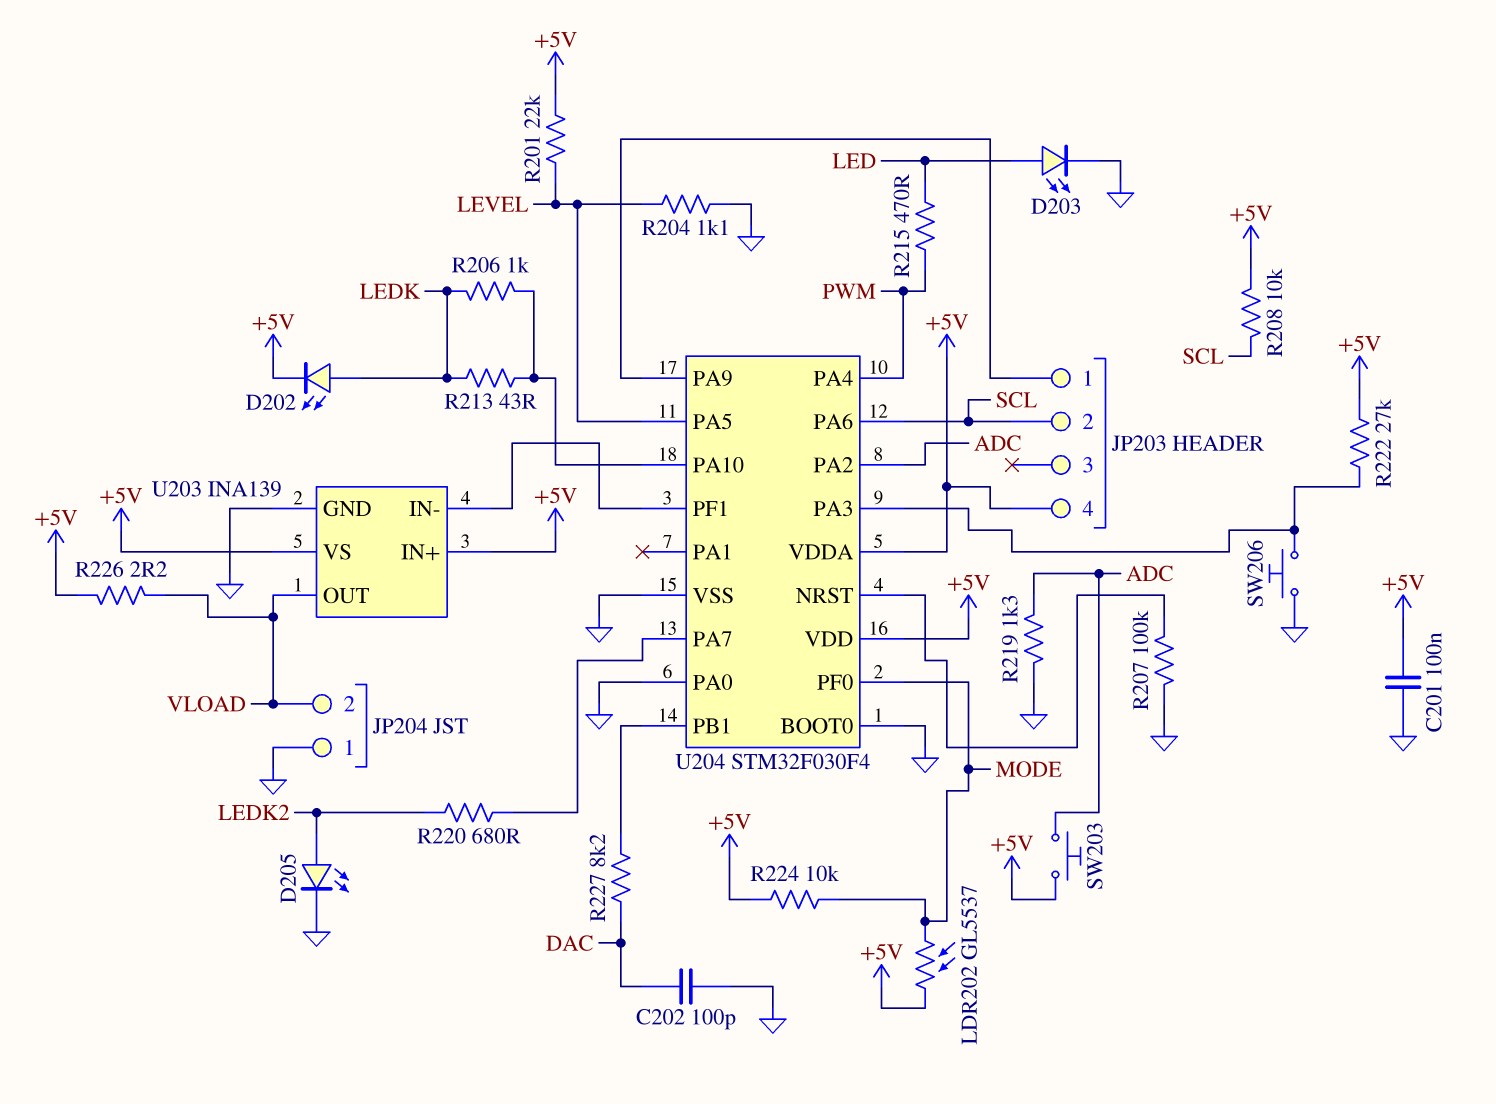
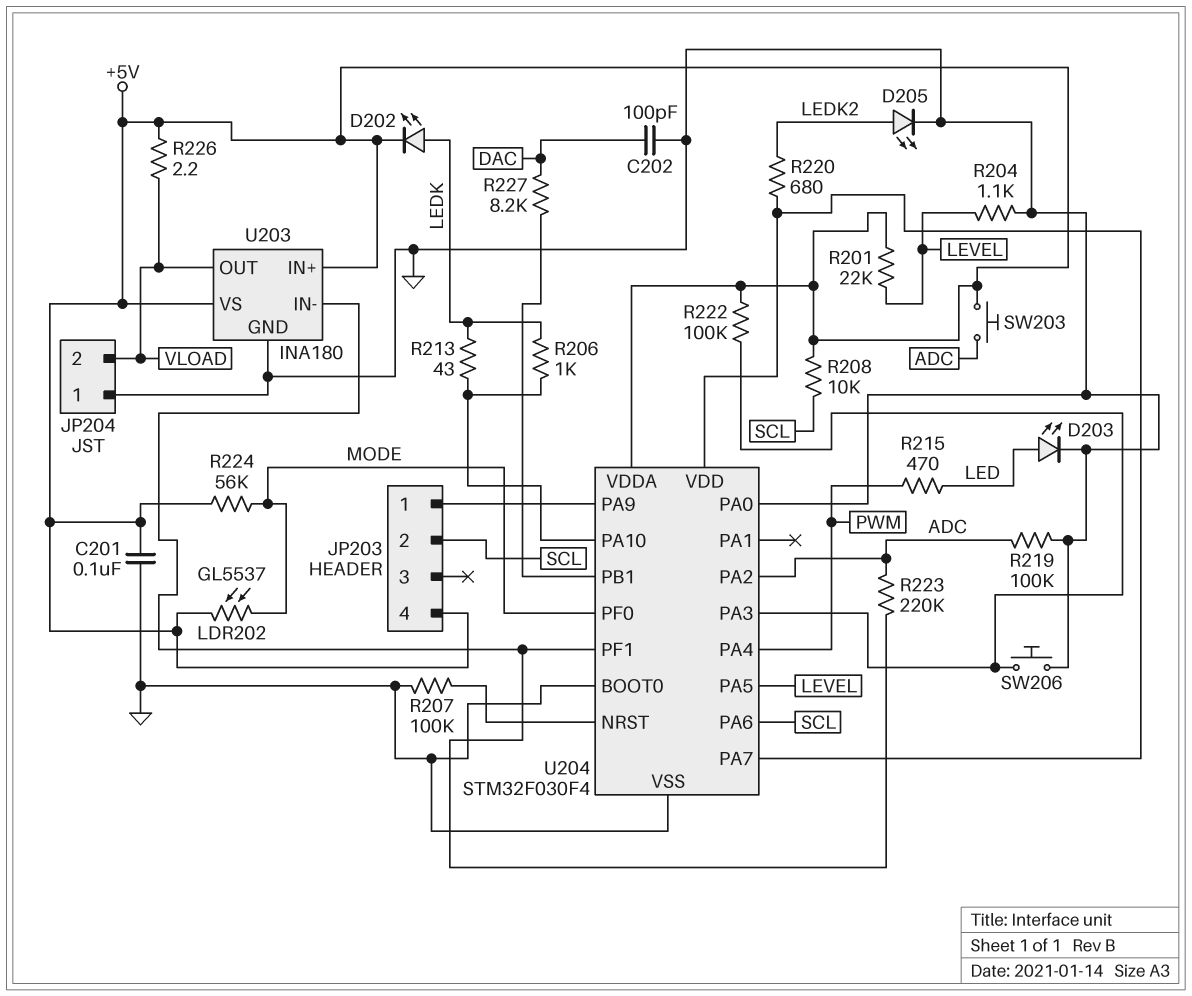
R219: 1.3k (ADC, GND) -> 100k (ADC, GND)
R222: 27k (+5V, U204/PA3) -> 100k (+5V, U204/PA3)
R223: none -> 220k (ADC, U203/IN-)
R224: 10k (+5V, MODE) -> 56k (+5V, MODE)
U203: INA139 -> INA180
U204 pin VDD: +5V -> U204/PA7

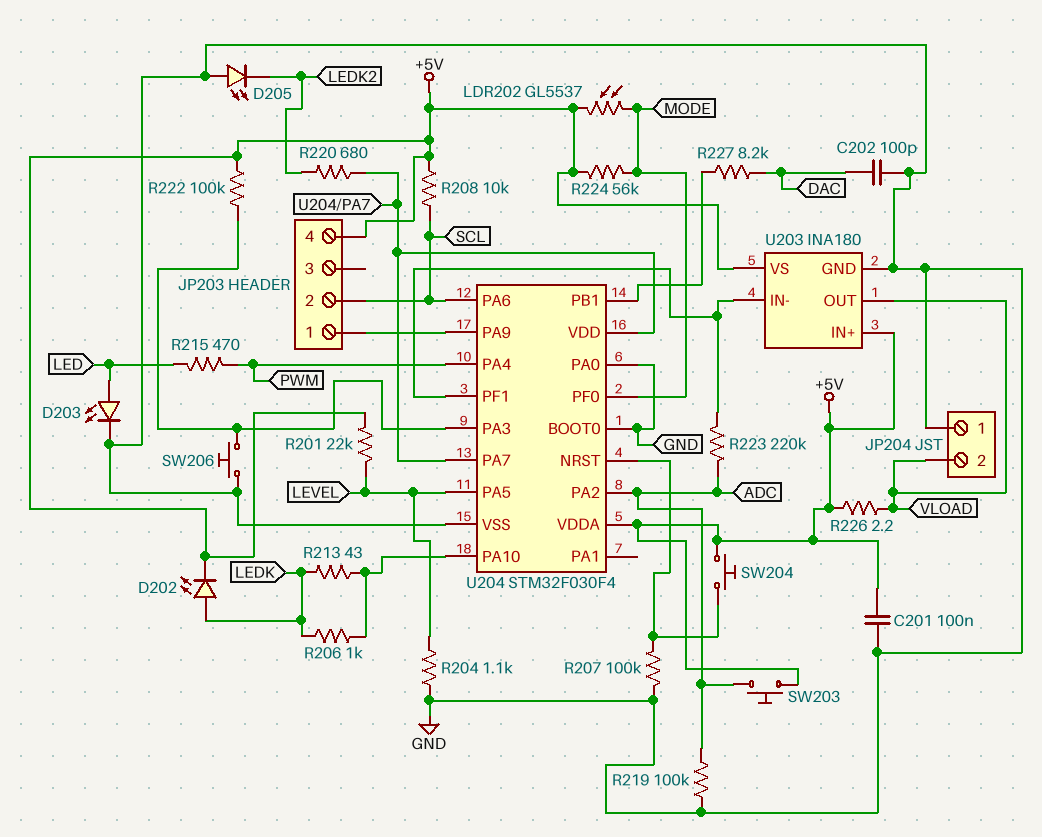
D205: LED (A LEDK2, K GND) -> LED (A GND, K LEDK2)
SW204: none -> button (+5V, U204/NRST)

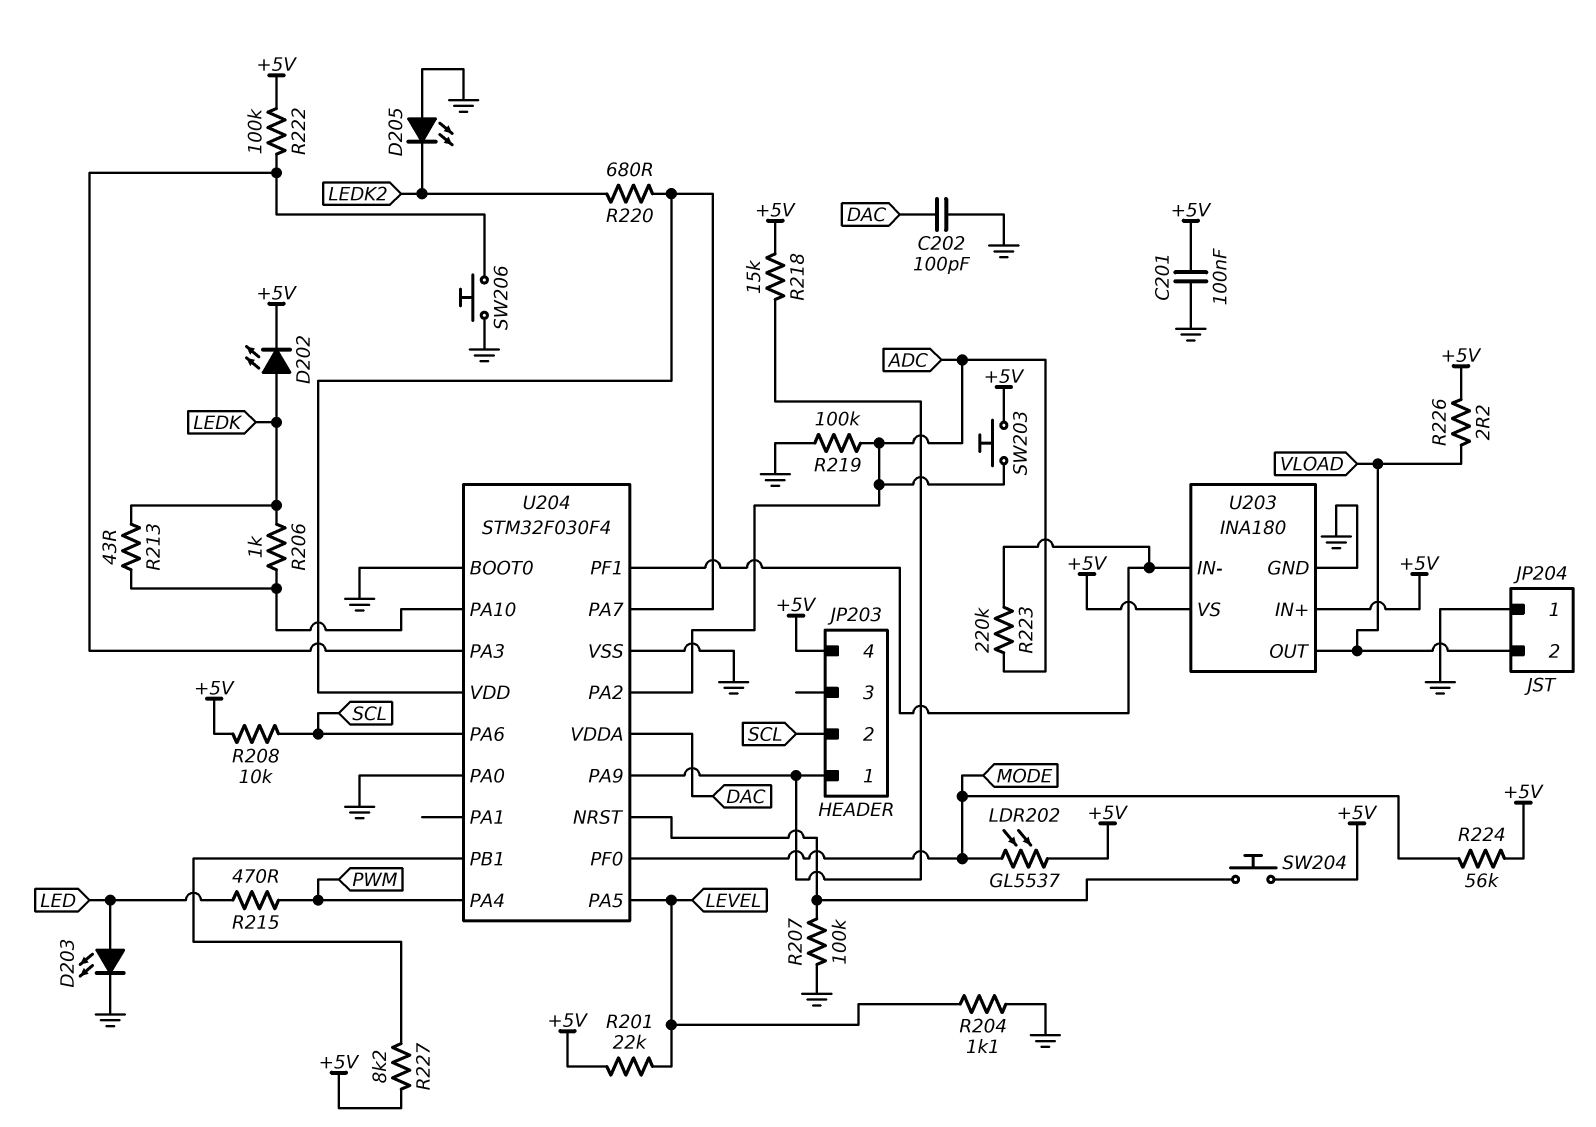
R218: none -> 15k (+5V, JP203/1)
R227: 8.2k (DAC, U204/PB1) -> 8.2k (+5V, U204/PB1)
U204 pin VDDA: +5V -> DAC

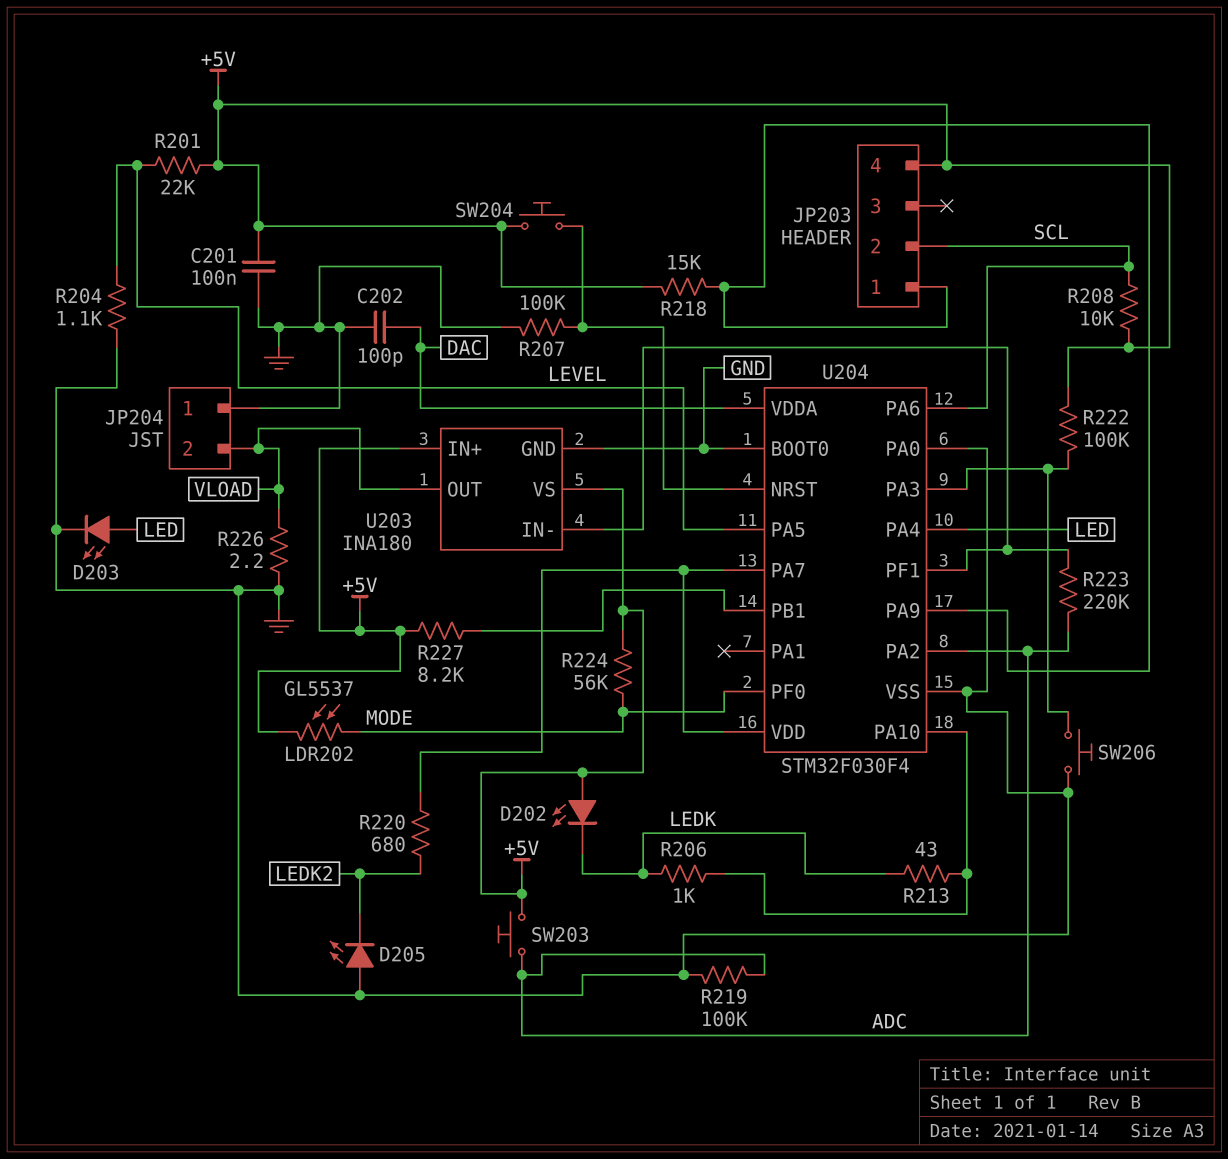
D202: LED (A LEDK, K +5V) -> LED (A +5V, K LEDK)
R215: 470 (LED, PWM) -> none
R226: 2.2 (+5V, VLOAD) -> 2.2 (GND, VLOAD)
U204 pin PA4: PWM -> LED

